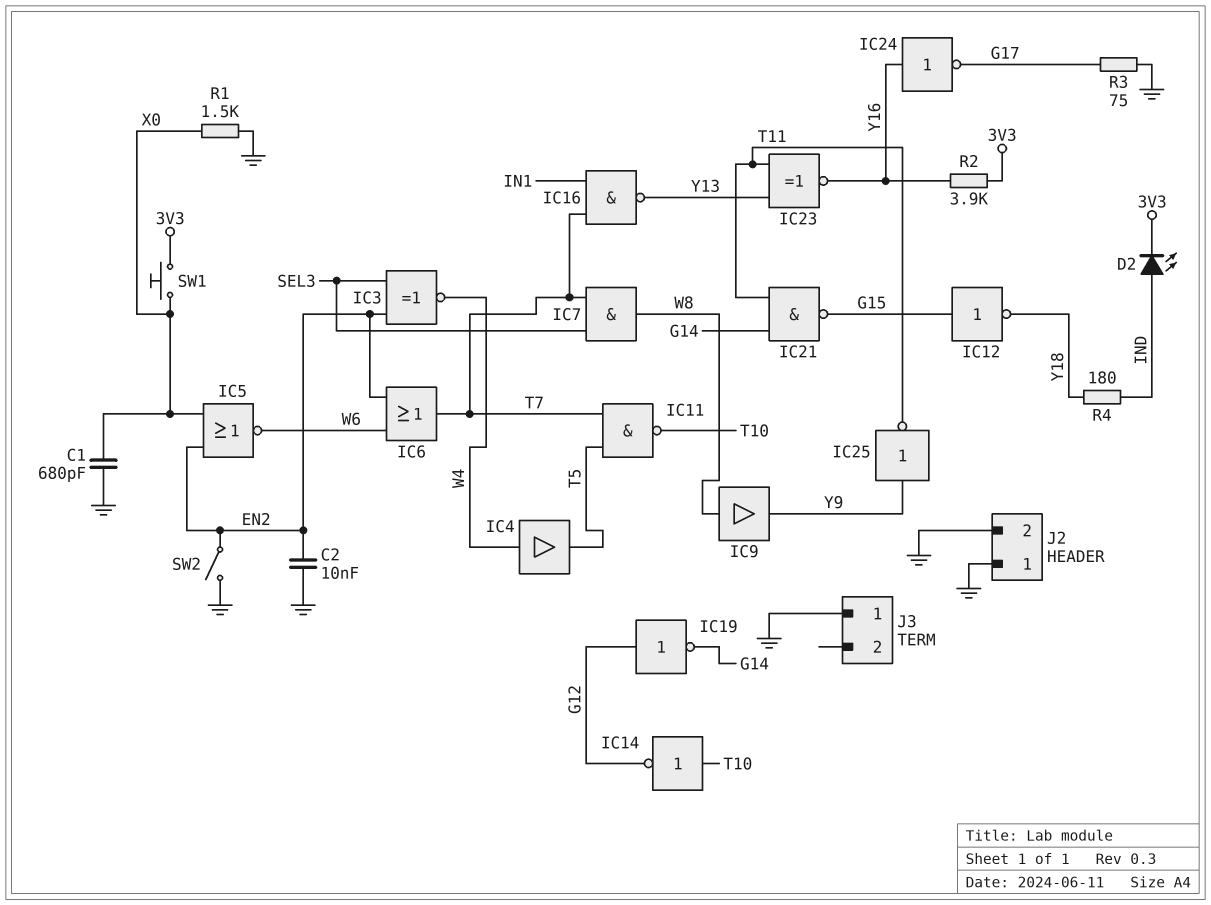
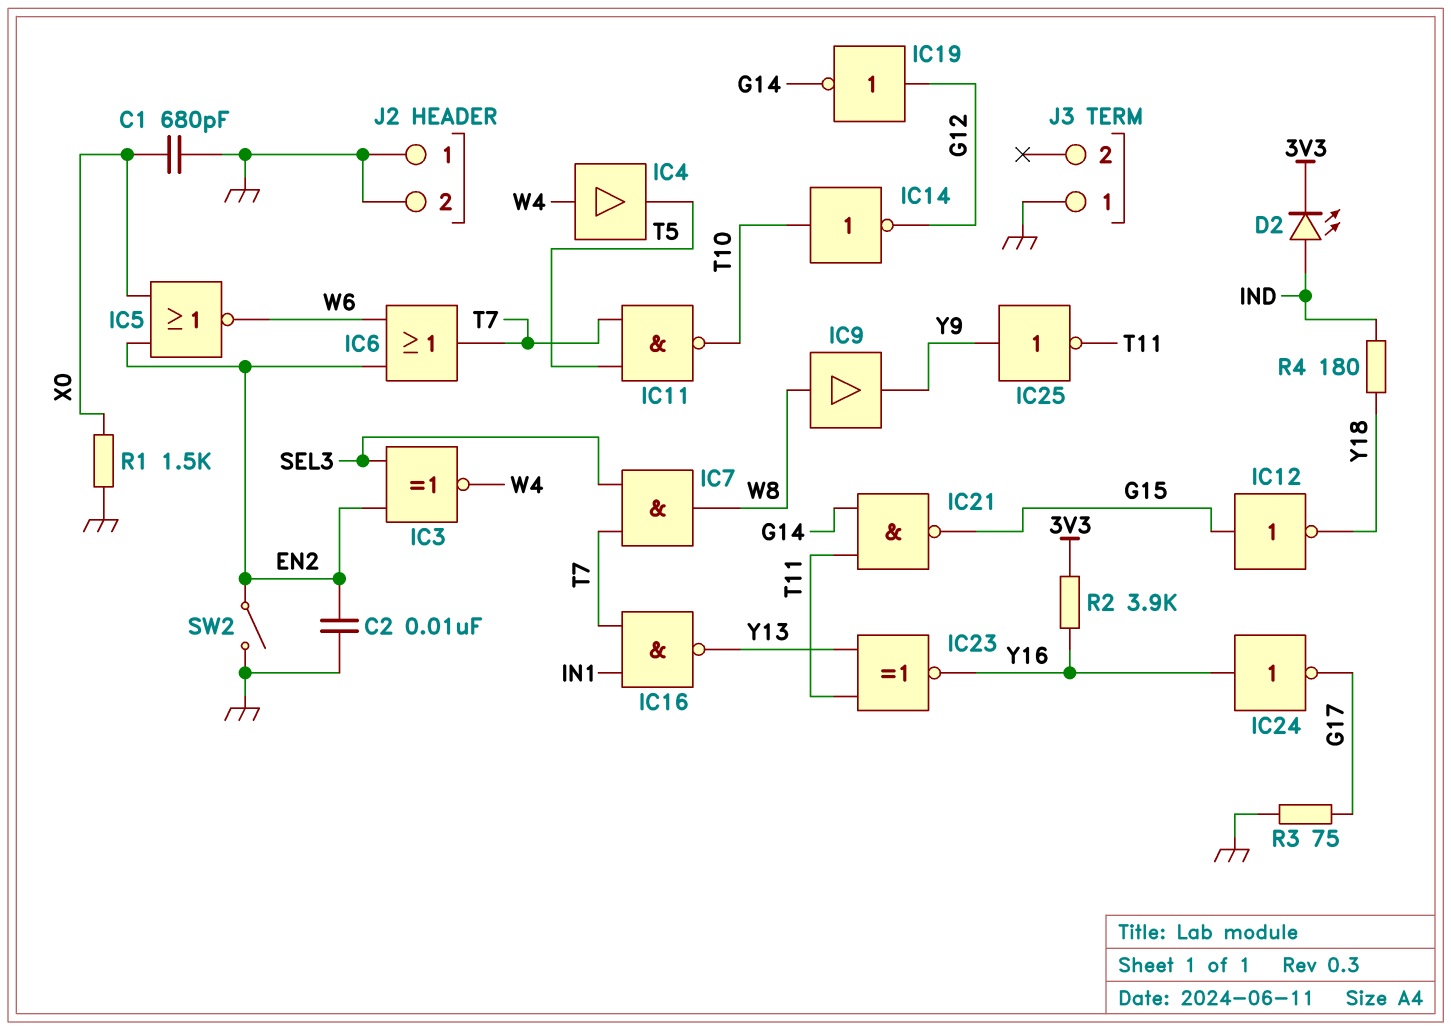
SW1: button (3V3, X0) -> none

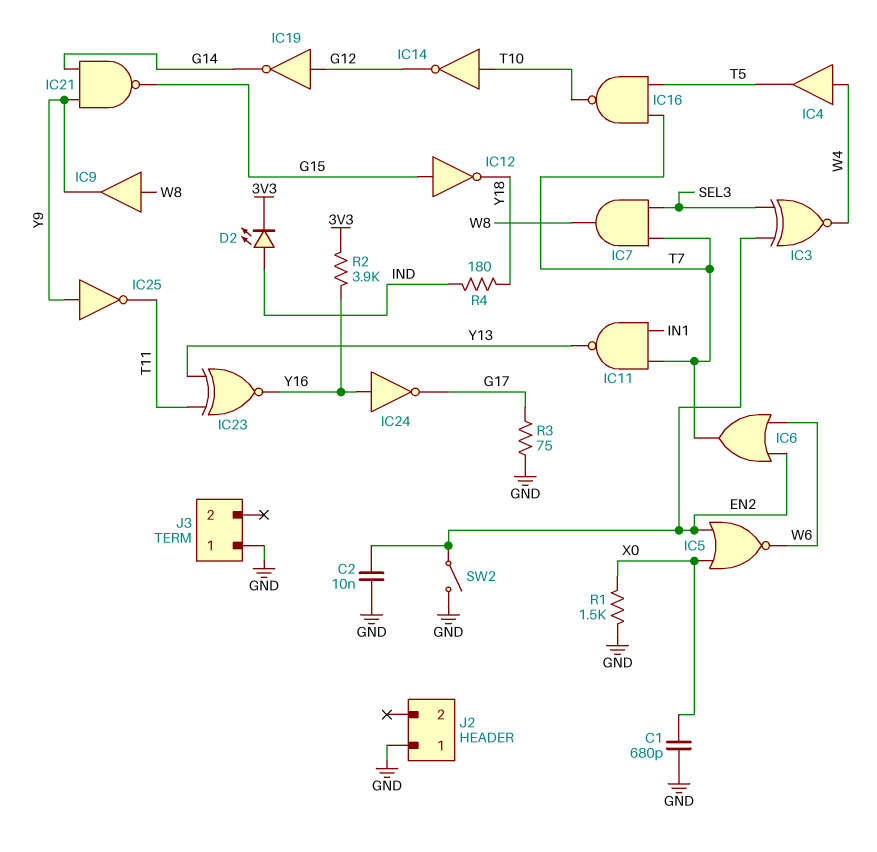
IC11: NAND (in T5, in T7, out T10) -> NAND (in IN1, in T7, out Y13)
IC16: NAND (in IN1, in T7, out Y13) -> NAND (in T5, in T7, out T10)
IC21: NAND (in G14, in T11, out G15) -> NAND (in G14, in Y9, out G15)
J2 pin 2: GND -> none

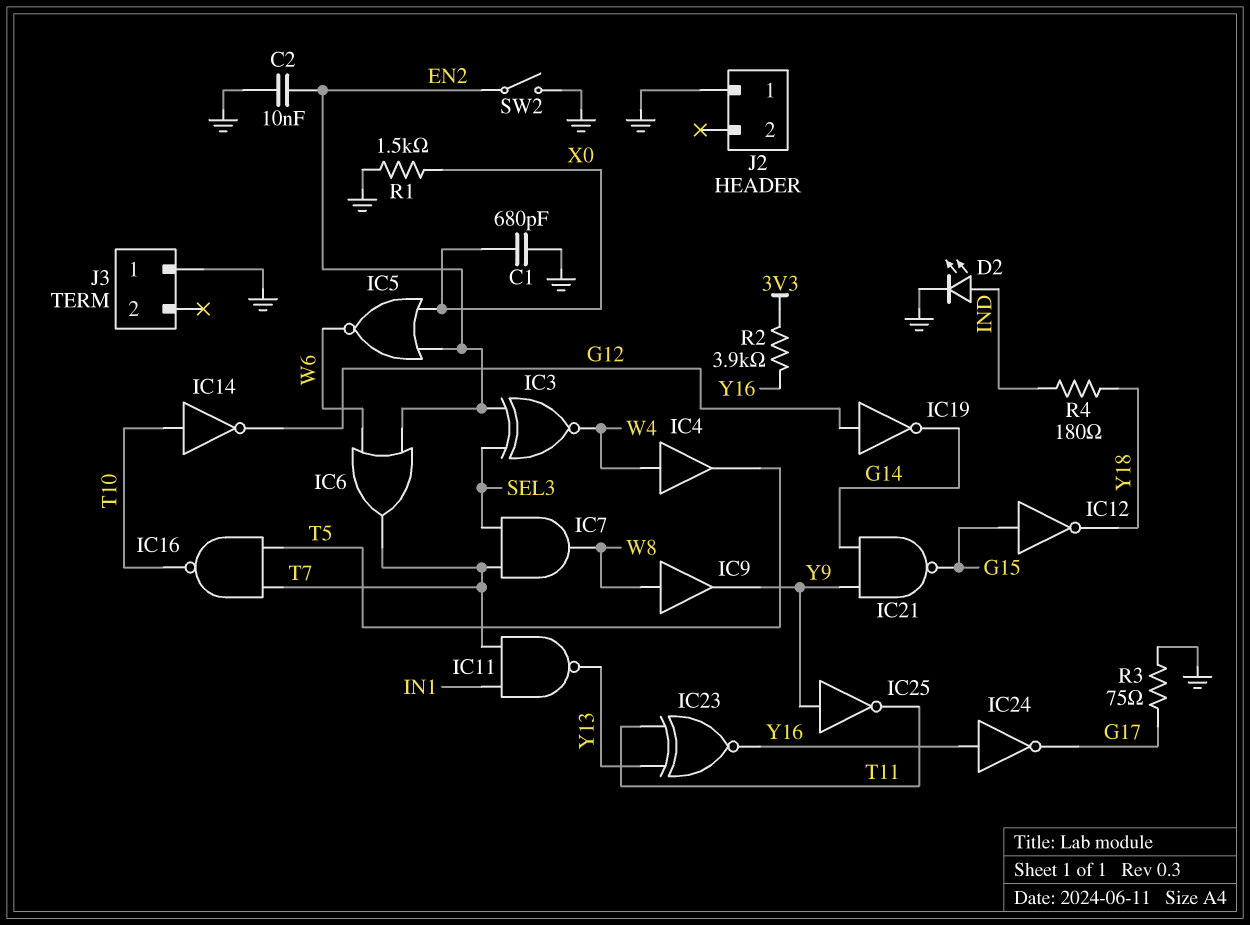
D2: LED (A IND, K 3V3) -> LED (A IND, K GND)

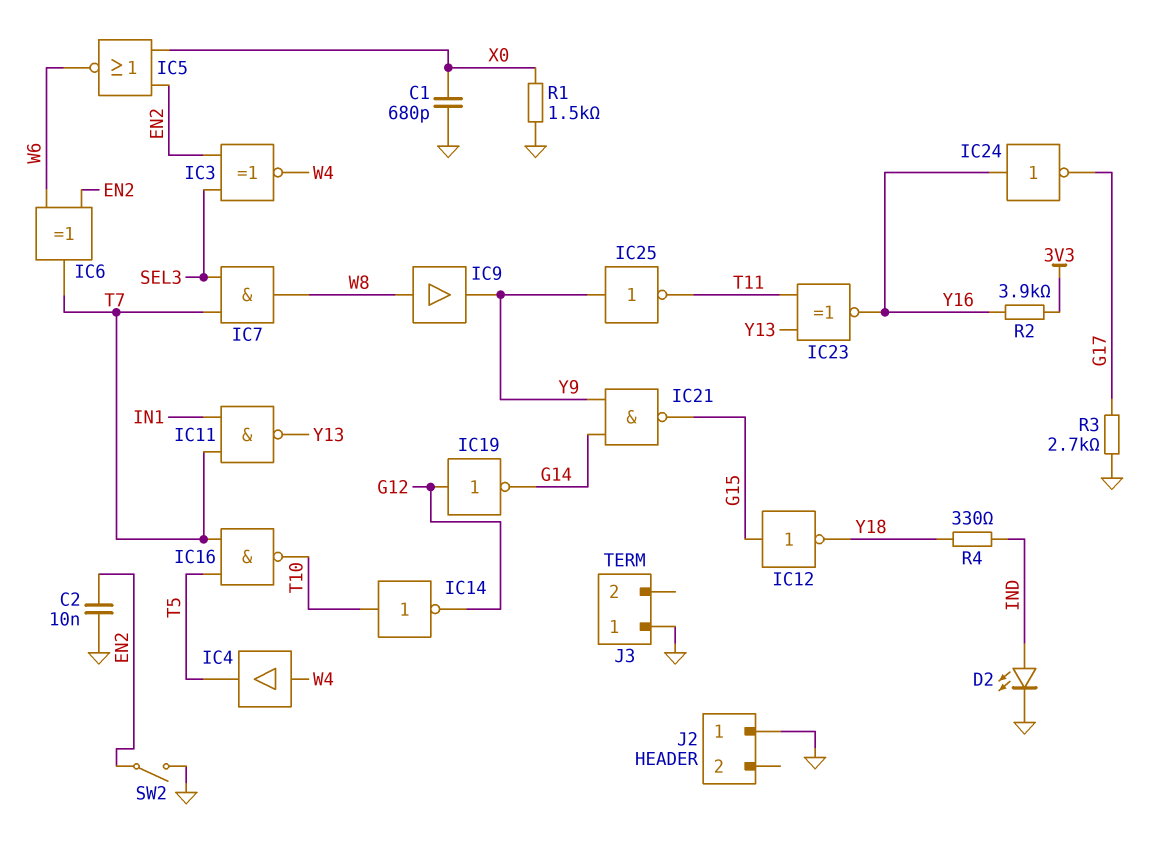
IC6: OR (in EN2, in W6, out T7) -> XOR (in EN2, in W6, out T7)
R3: 75 (G17, GND) -> 2.7k (G17, GND)
R4: 180 (IND, Y18) -> 330 (IND, Y18)

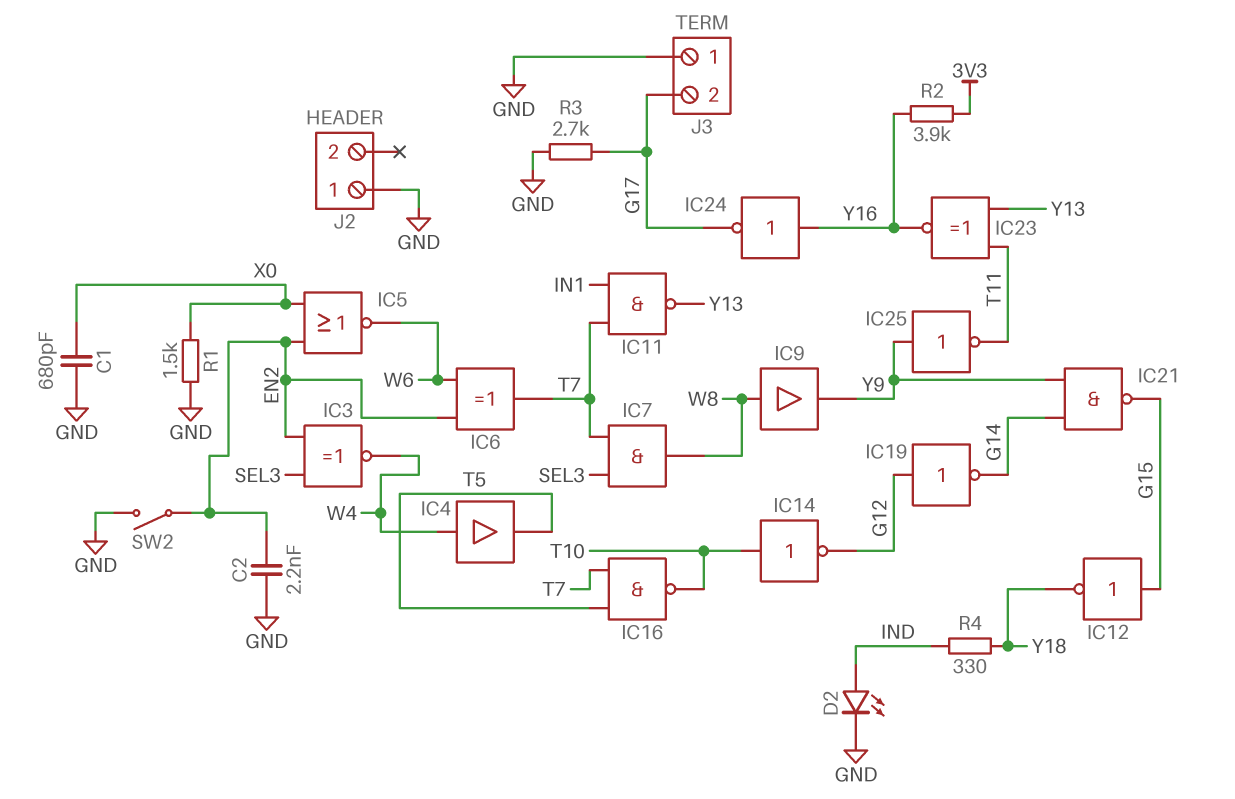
C2: 10nF (EN2, GND) -> 2.2nF (EN2, GND)
J3 pin 2: none -> G17

